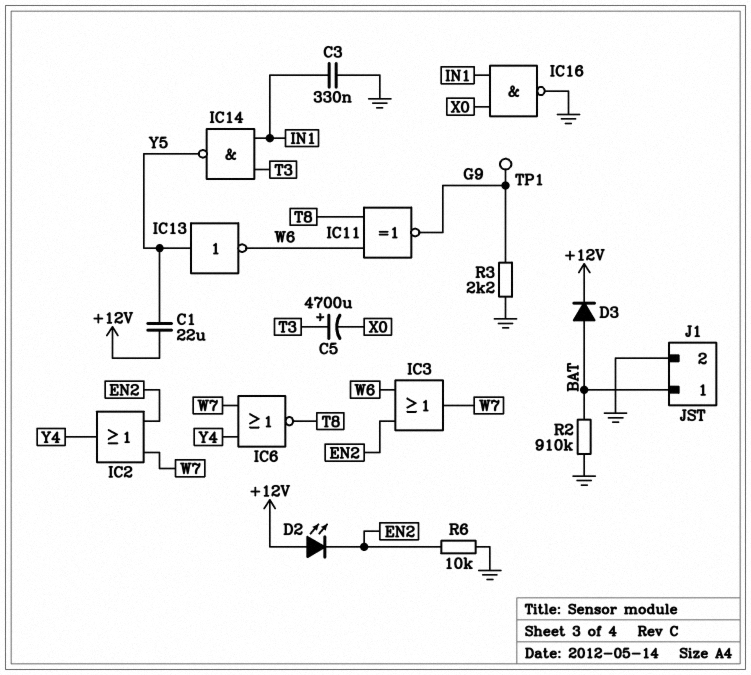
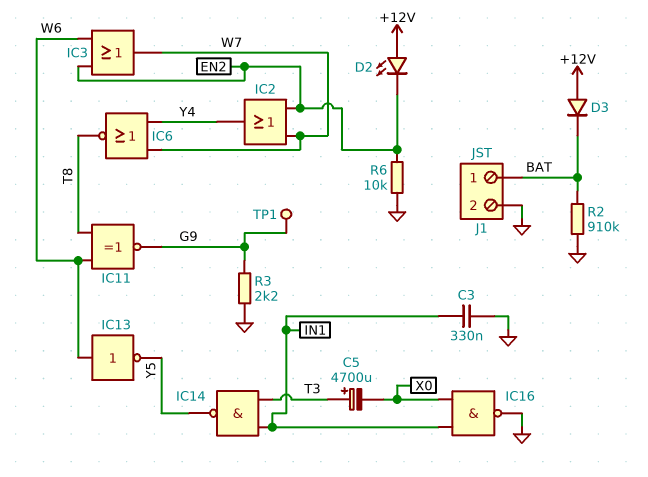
C1: 22uF (+12V, Y5) -> none
D3: diode (A BAT, K +12V) -> diode (A +12V, K BAT)
IC13: NOT (in Y5, out W6) -> NOT (in W6, out Y5)

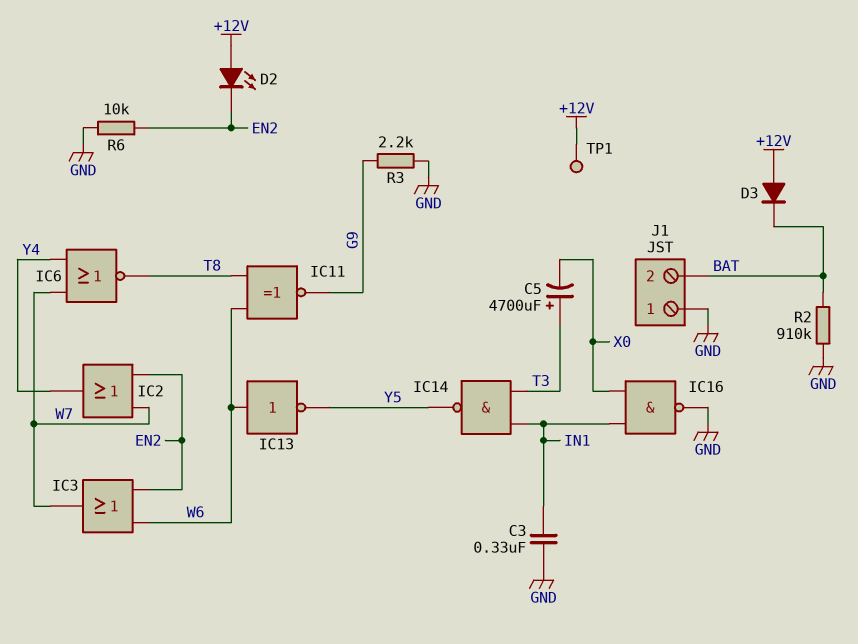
J1 pin 1: BAT -> GND
J1 pin 2: GND -> BAT
TP1: test point (G9) -> test point (+12V)

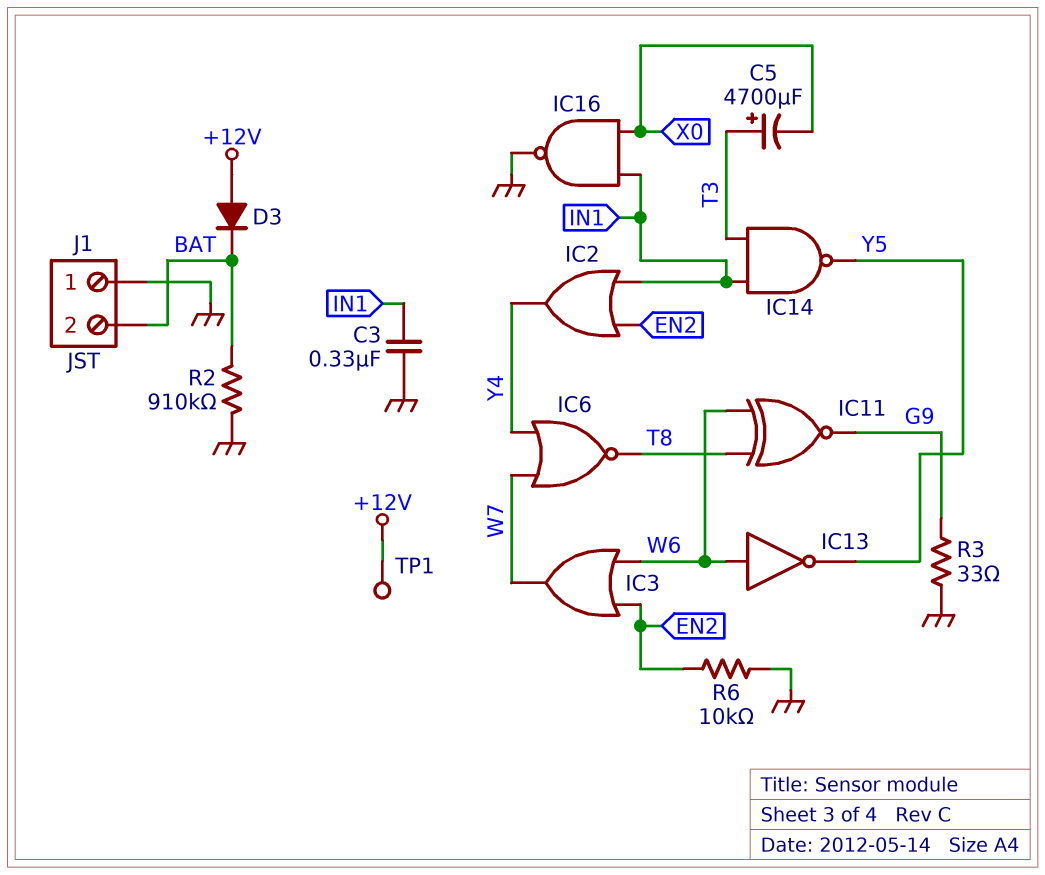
D2: LED (A +12V, K EN2) -> none
IC2: OR (in EN2, in W7, out Y4) -> OR (in EN2, in IN1, out Y4)
R3: 2.2k (G9, GND) -> 33 (G9, GND)

